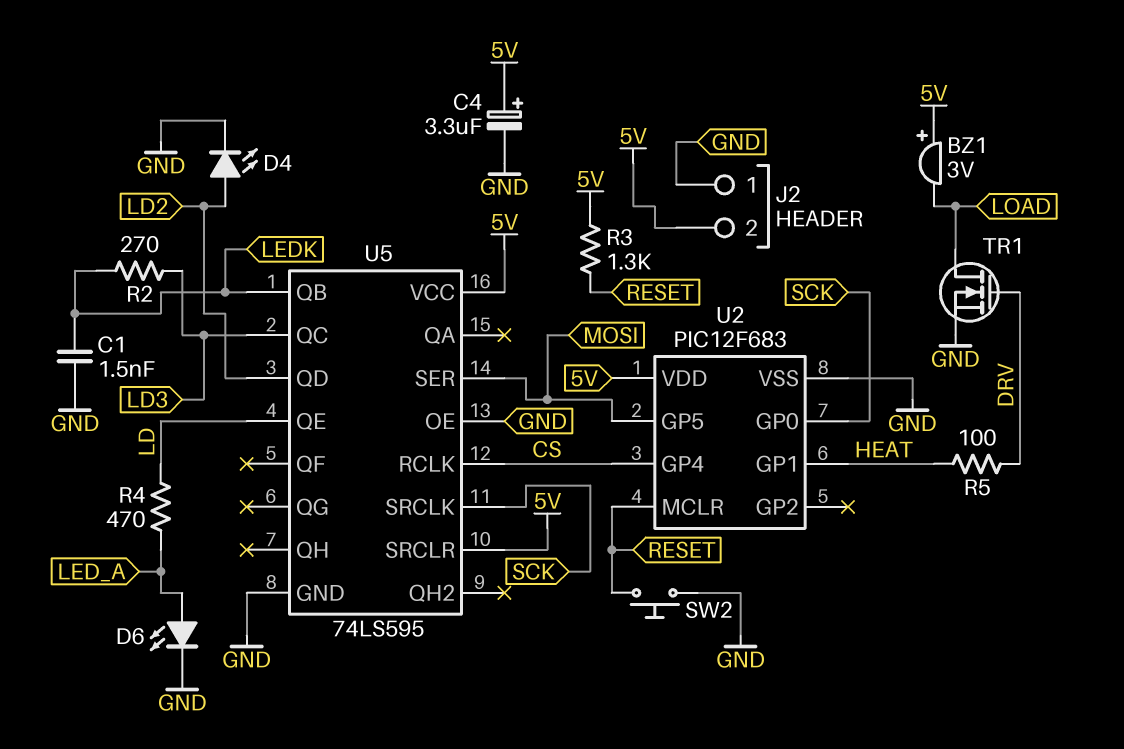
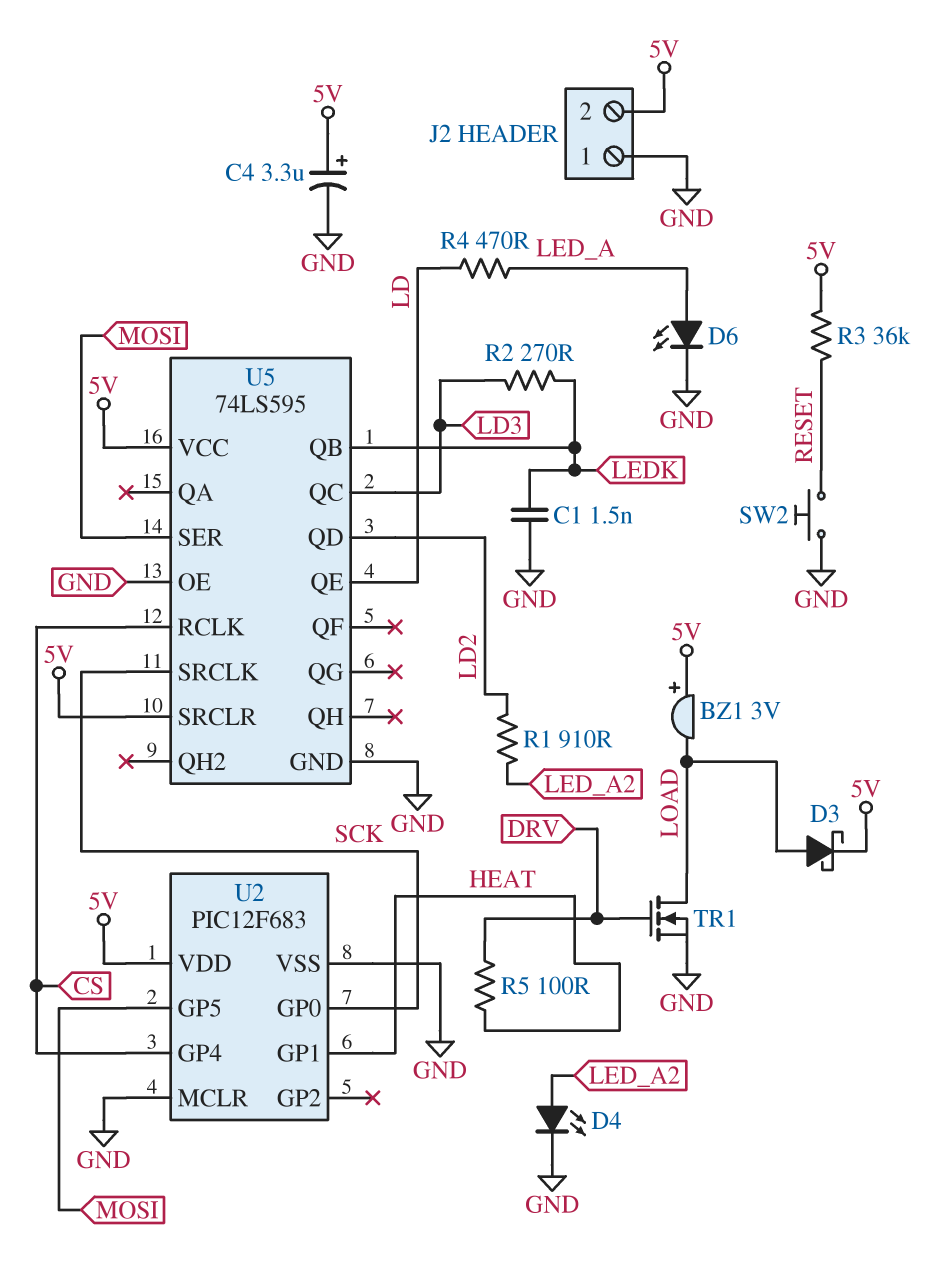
D3: none -> schottky (A LOAD, K 5V)
D4: LED (A LD2, K GND) -> LED (A LED_A2, K GND)
R1: none -> 910 (LD2, LED_A2)
R3: 1.3k (5V, RESET) -> 36k (5V, RESET)
U2 pin MCLR: RESET -> GND

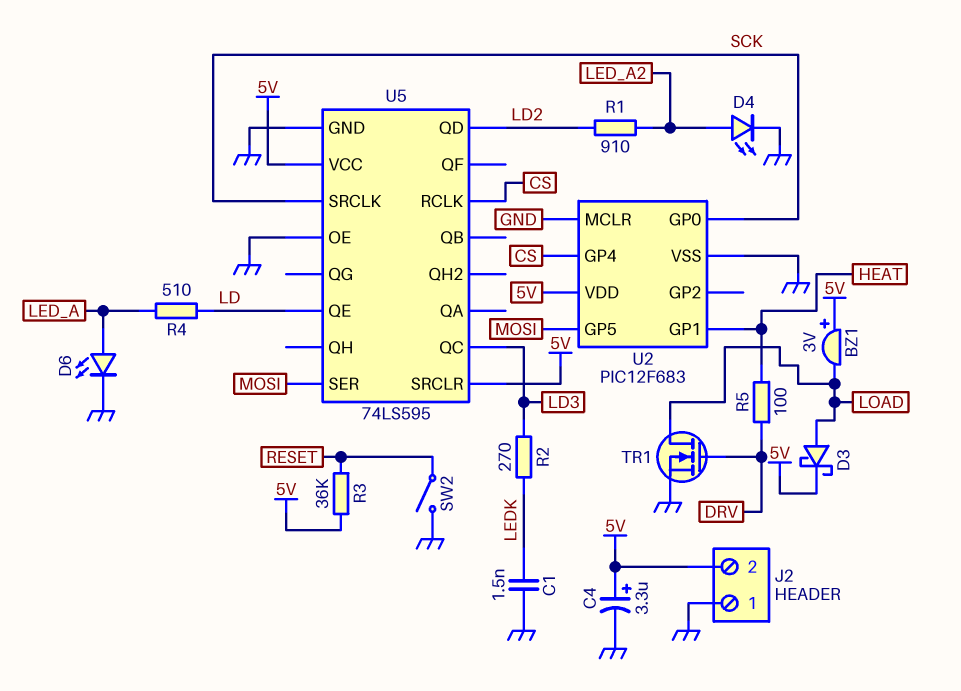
R4: 470 (LD, LED_A) -> 510 (LD, LED_A)
SW2: button (GND, RESET) -> switch (GND, RESET)
U5 pin QB: LEDK -> none

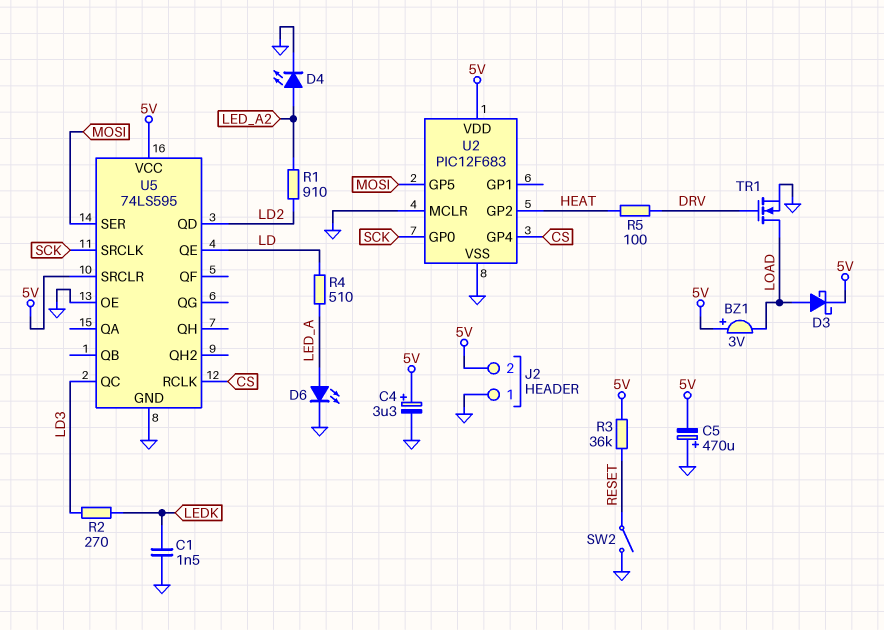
C5: none -> 470uF (plus GND, minus 5V)
U2 pin GP1: HEAT -> none
U2 pin GP2: none -> HEAT

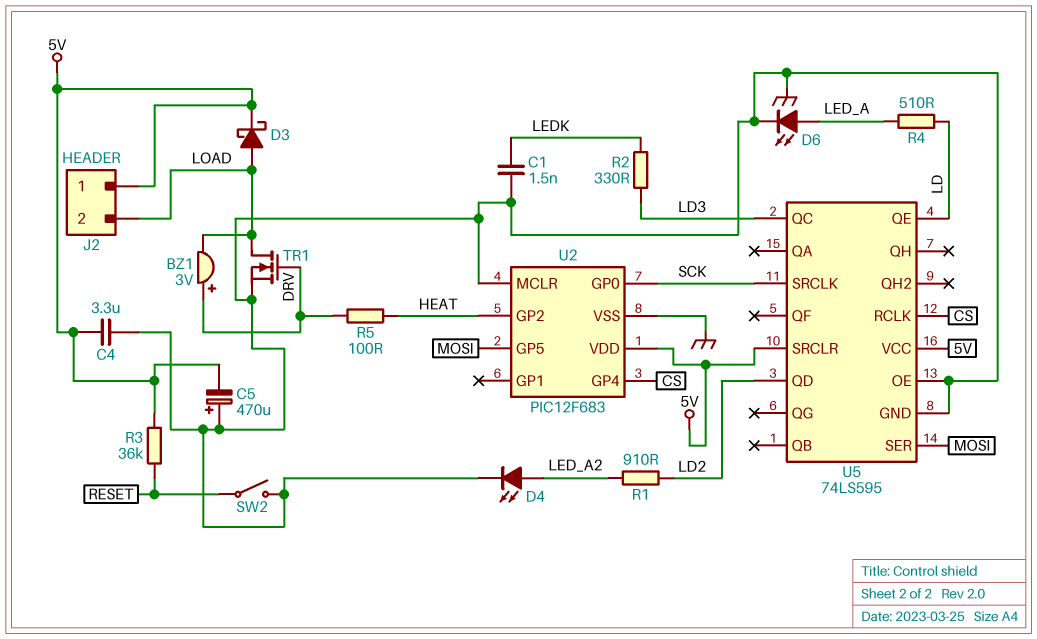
BZ1: buzzer 3V (plus 5V, minus LOAD) -> buzzer 3V (plus DRV, minus LOAD)
C4: 3.3uF (plus 5V, minus GND) -> 3.3uF (5V, GND)
J2 pin 1: GND -> 5V
J2 pin 2: 5V -> LOAD
R2: 270 (LD3, LEDK) -> 330 (LD3, LEDK)

